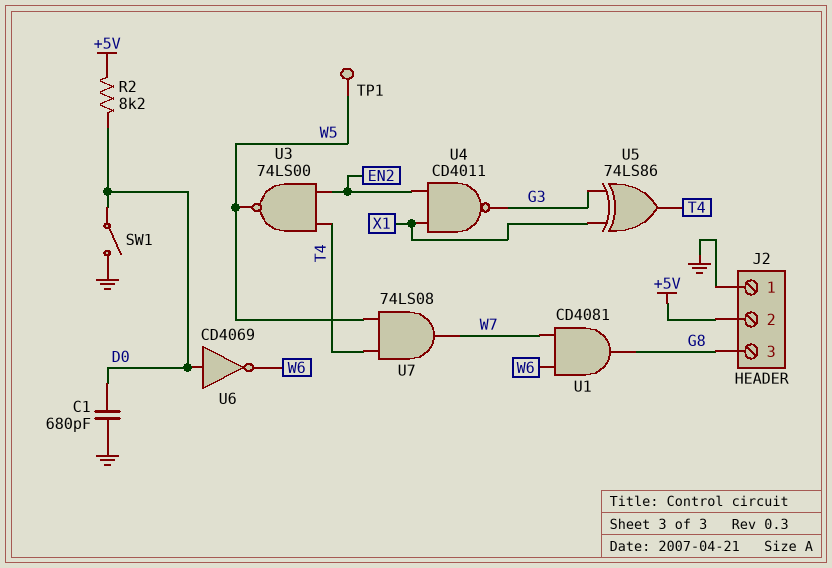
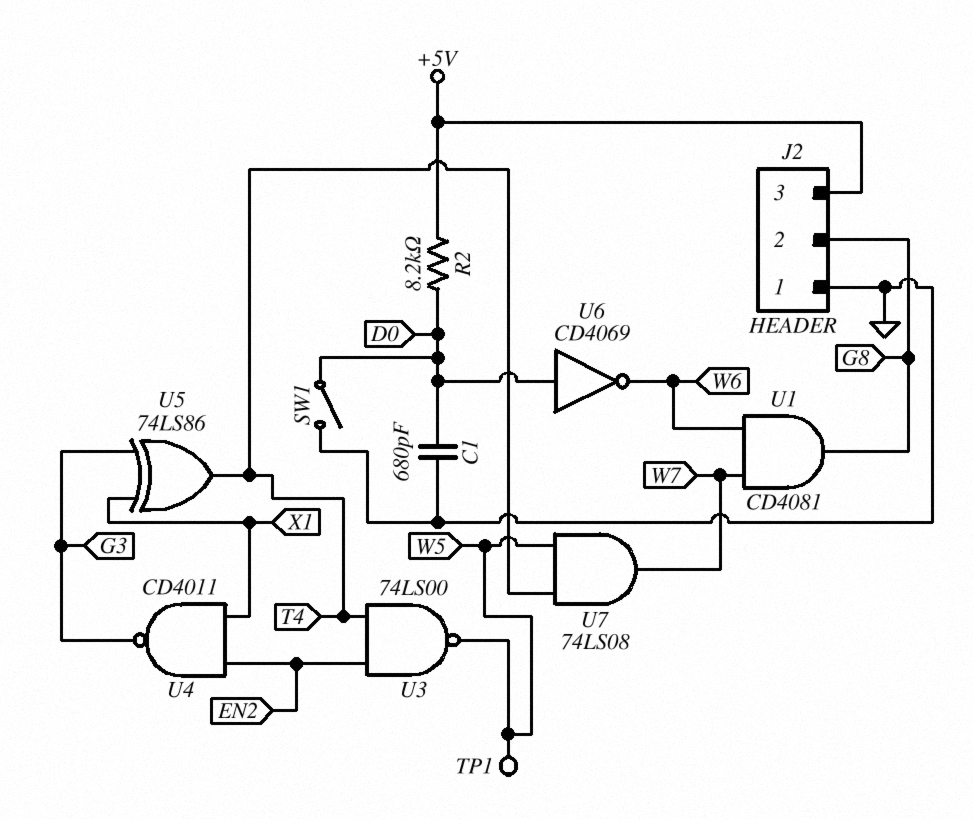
J2 pin 2: +5V -> G8
J2 pin 3: G8 -> +5V

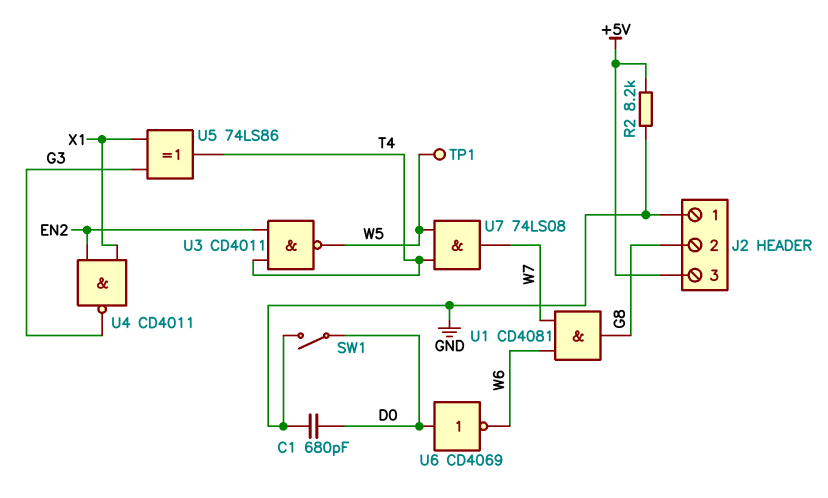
R2: 8.2k (+5V, D0) -> 8.2k (+5V, GND)
U3: NAND 74LS00 (in EN2, in T4, out W5) -> NAND CD4011 (in EN2, in T4, out W5)

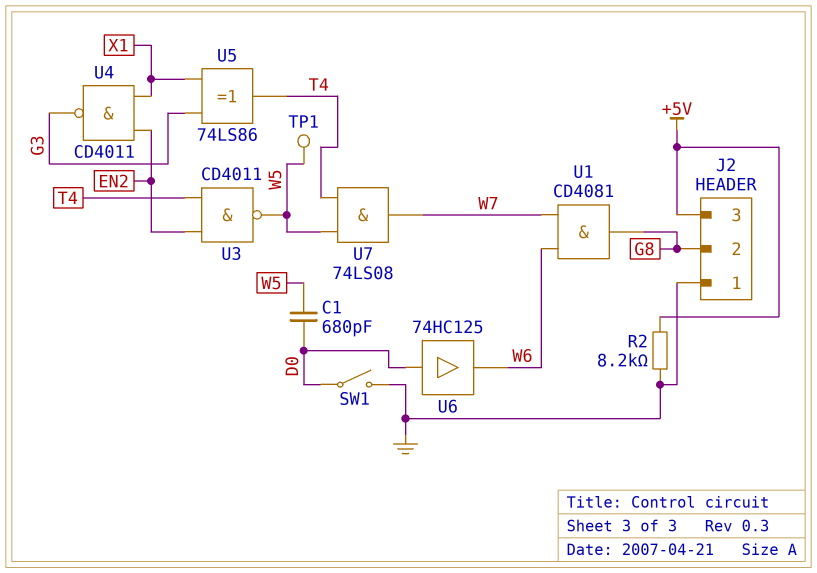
C1: 680pF (D0, GND) -> 680pF (D0, W5)
U6: NOT CD4069 (in D0, out W6) -> buffer 74HC125 (in D0, out W6)

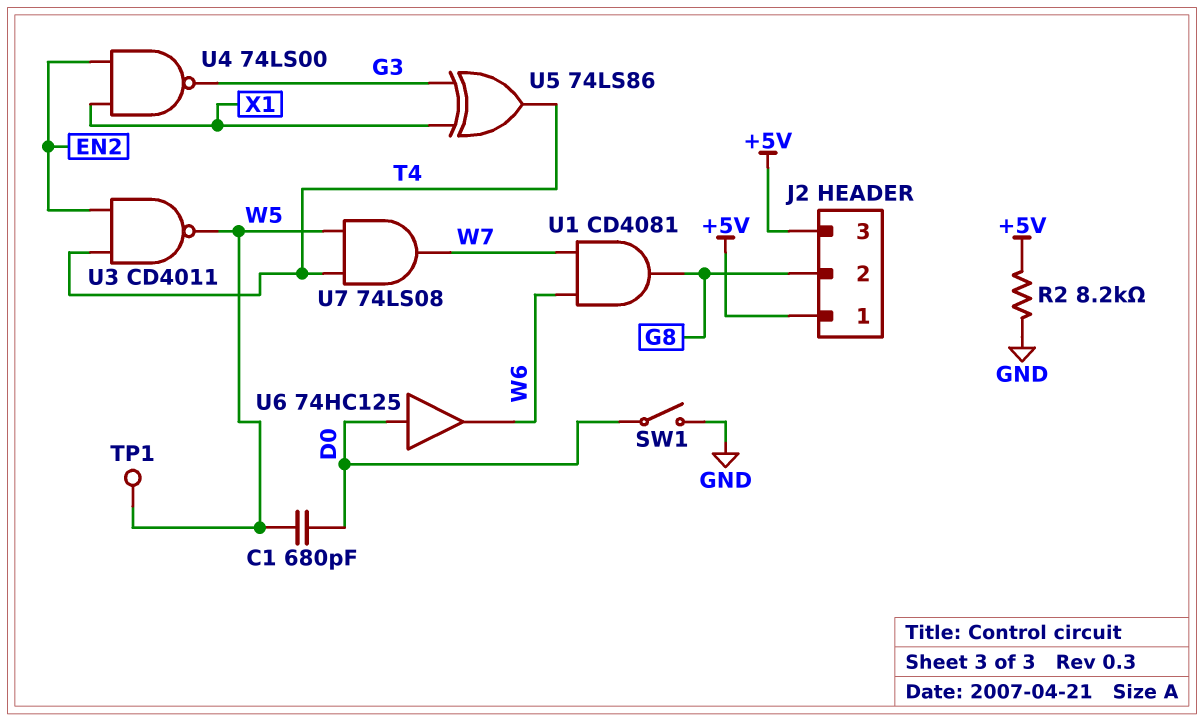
J2 pin 1: GND -> +5V
U4: NAND CD4011 (in EN2, in X1, out G3) -> NAND 74LS00 (in EN2, in X1, out G3)

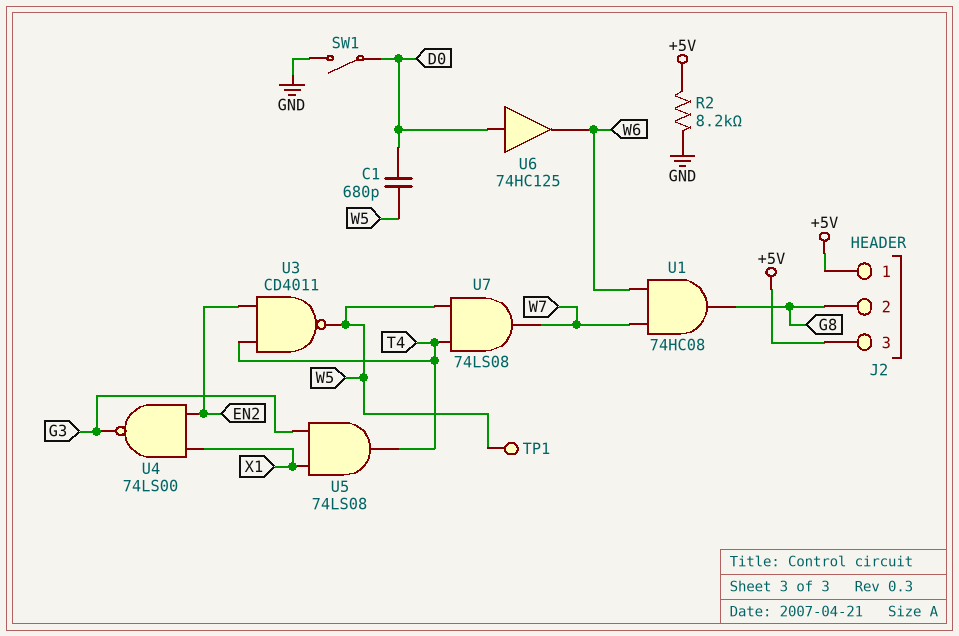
U1: AND CD4081 (in W6, in W7, out G8) -> AND 74HC08 (in W6, in W7, out G8)
U5: XOR 74LS86 (in G3, in X1, out T4) -> AND 74LS08 (in G3, in X1, out T4)

